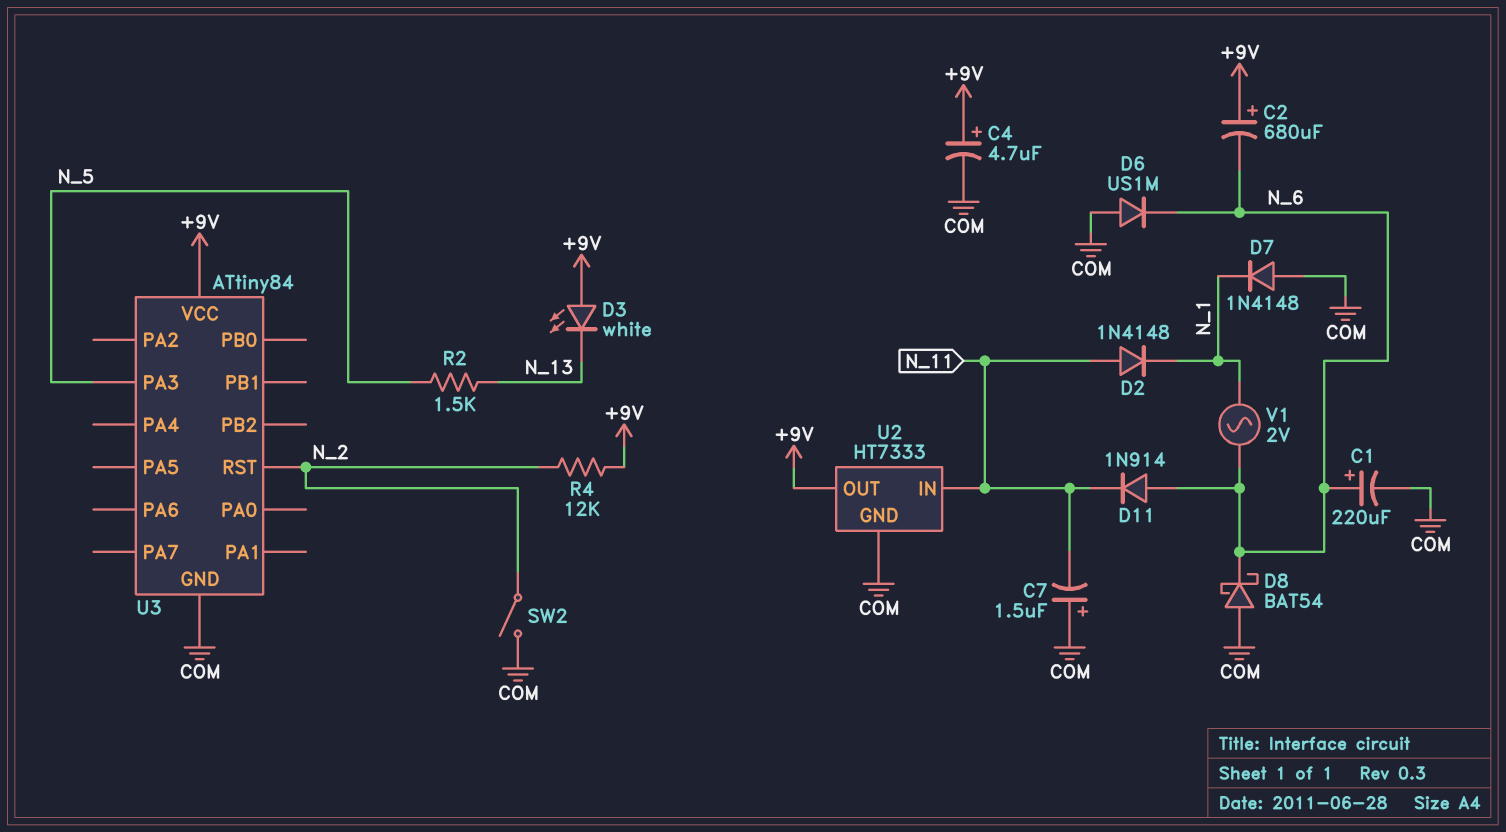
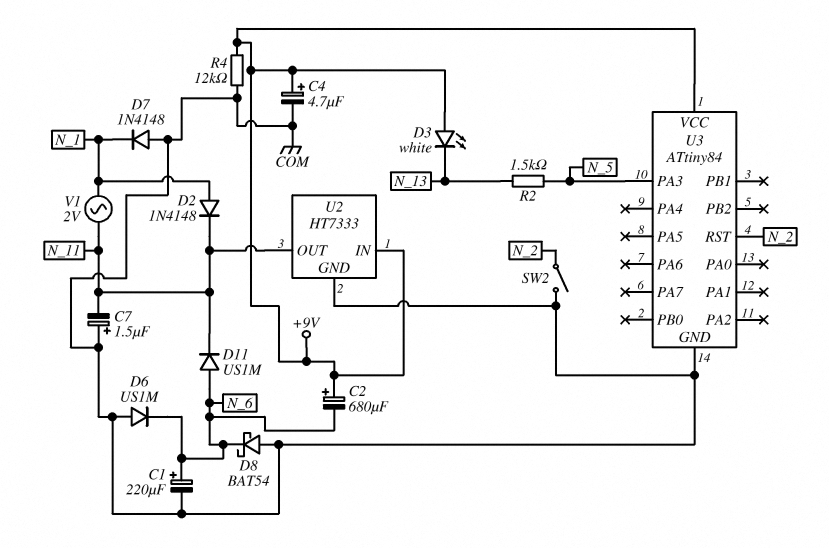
D2: diode 1N4148 (A N_11, K N_1) -> diode 1N4148 (A N_1, K N_11)
D11: diode 1N914 (A N_6, K N_11) -> diode US1M (A N_6, K N_11)
R4: 12k (+9V, N_2) -> 12k (+9V, COM)
U2 pin IN: N_11 -> +9V
U2 pin OUT: +9V -> N_11
V1: AC 2V (N_1, N_6) -> AC 2V (N_1, N_11)

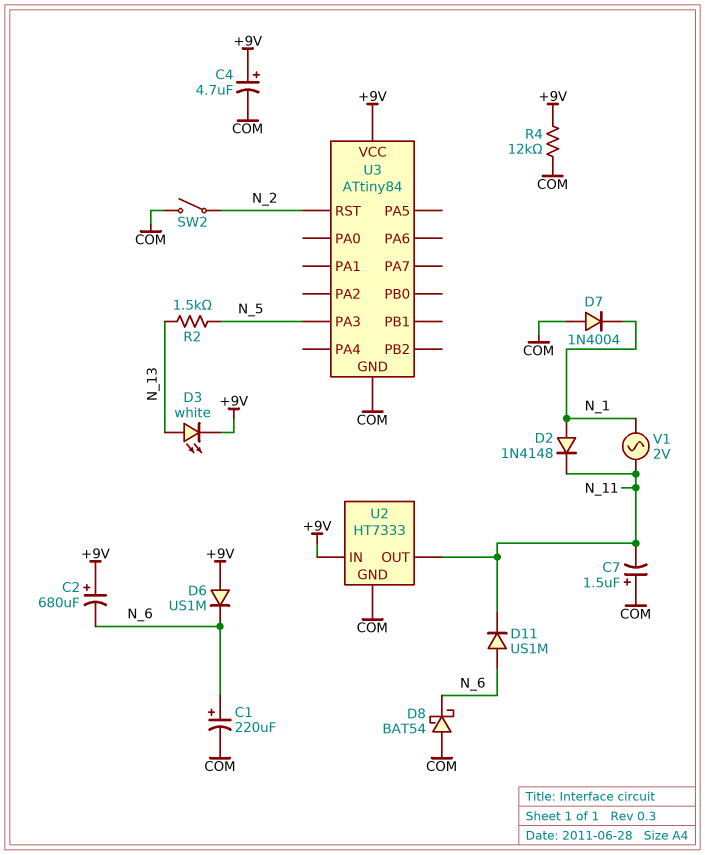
D3: LED white (A +9V, K N_13) -> LED white (A N_13, K +9V)
D6: diode US1M (A COM, K N_6) -> diode US1M (A +9V, K N_6)
D7: diode 1N4148 (A COM, K N_1) -> diode 1N4004 (A COM, K N_1)

